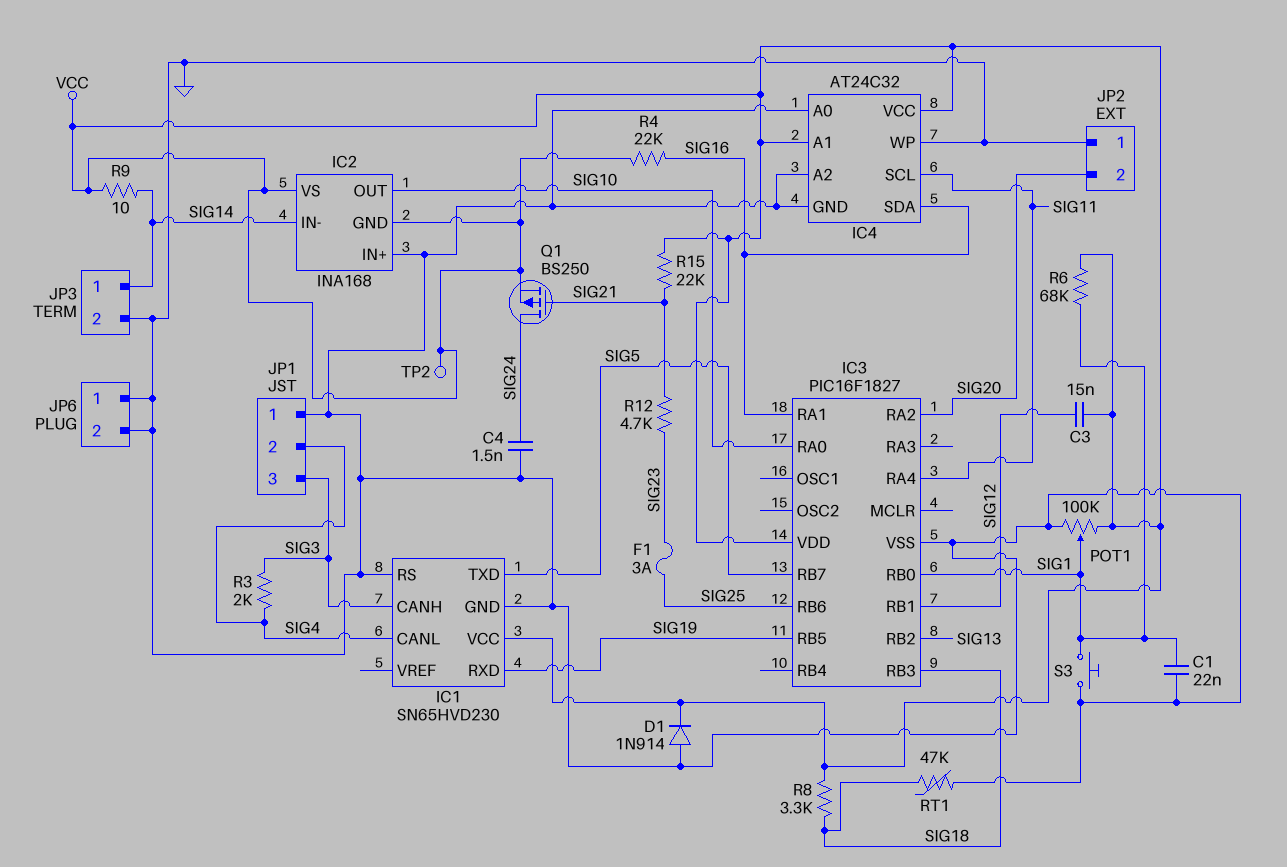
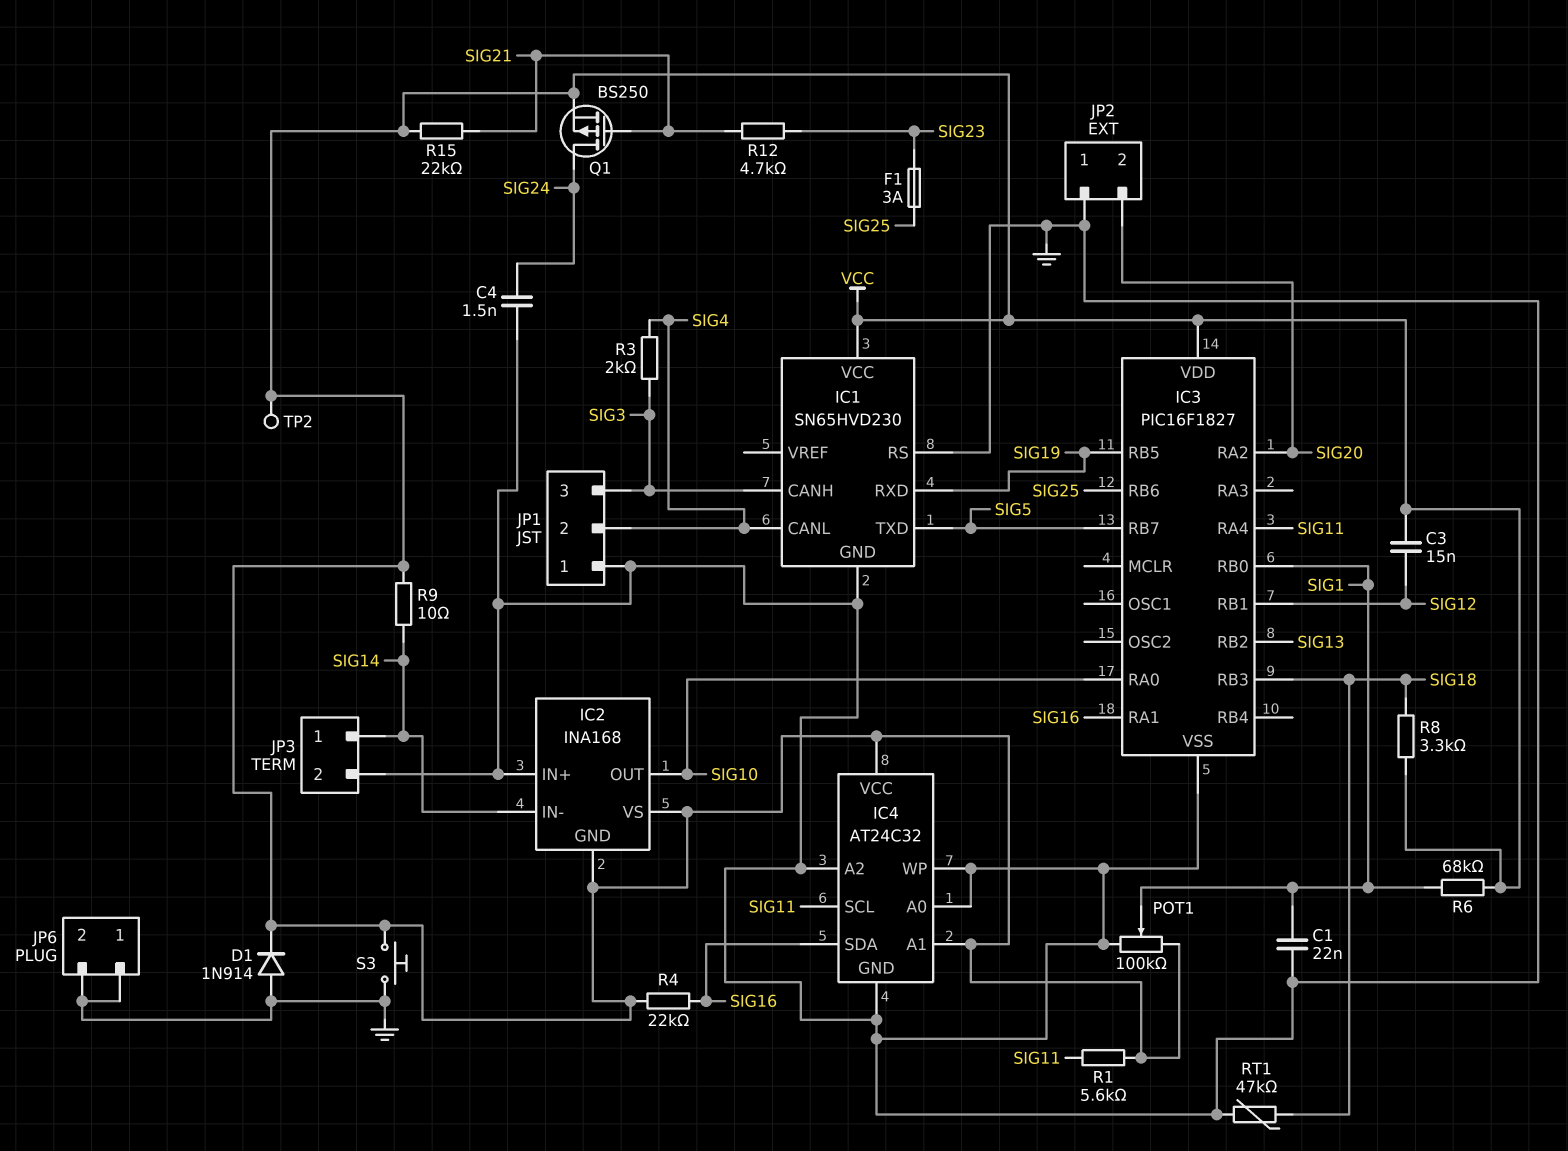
R1: none -> 5.6k (SIG11, VCC)
S3: button (GND, SIG1) -> button (GND, VCC)

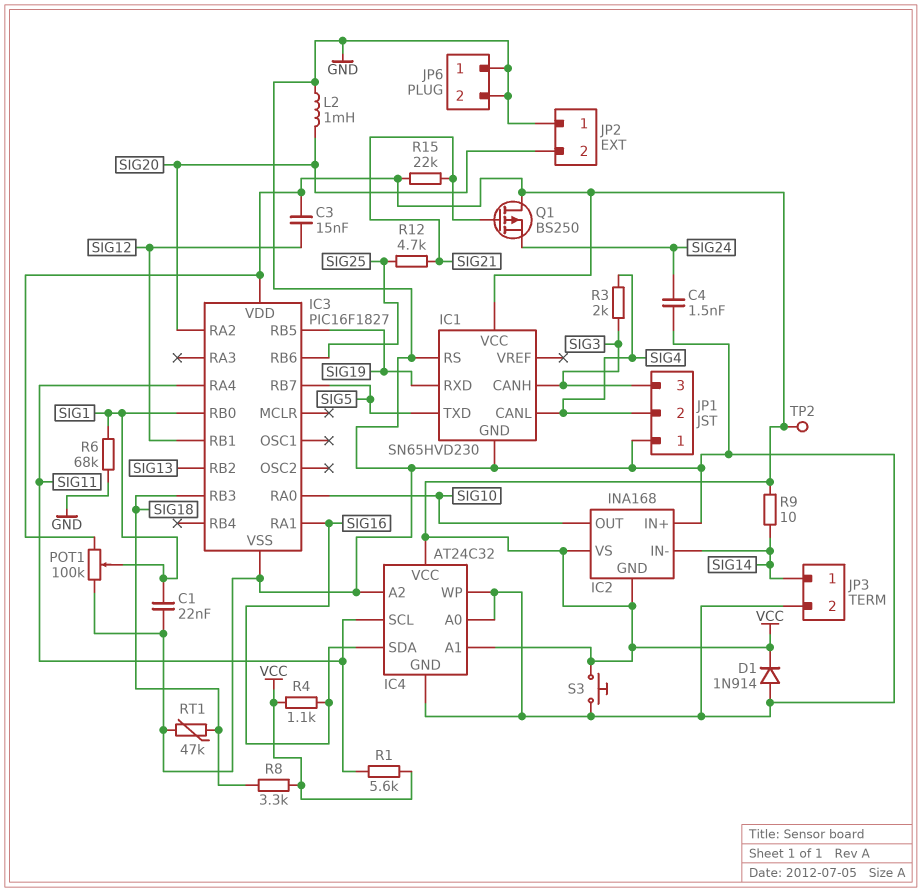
F1: 3A (SIG23, SIG25) -> none
L2: none -> 1mH (GND, SIG20)
Q1: PMOS BS250 (G SIG21, D SIG24, S VCC) -> PMOS BS250 (G SIG21, D VCC, S SIG24)
R4: 22k (SIG16, VCC) -> 1.1k (SIG16, VCC)
R6: 68k (SIG1, VCC) -> 68k (GND, SIG1)
R12: 4.7k (SIG21, SIG23) -> 4.7k (SIG21, SIG25)

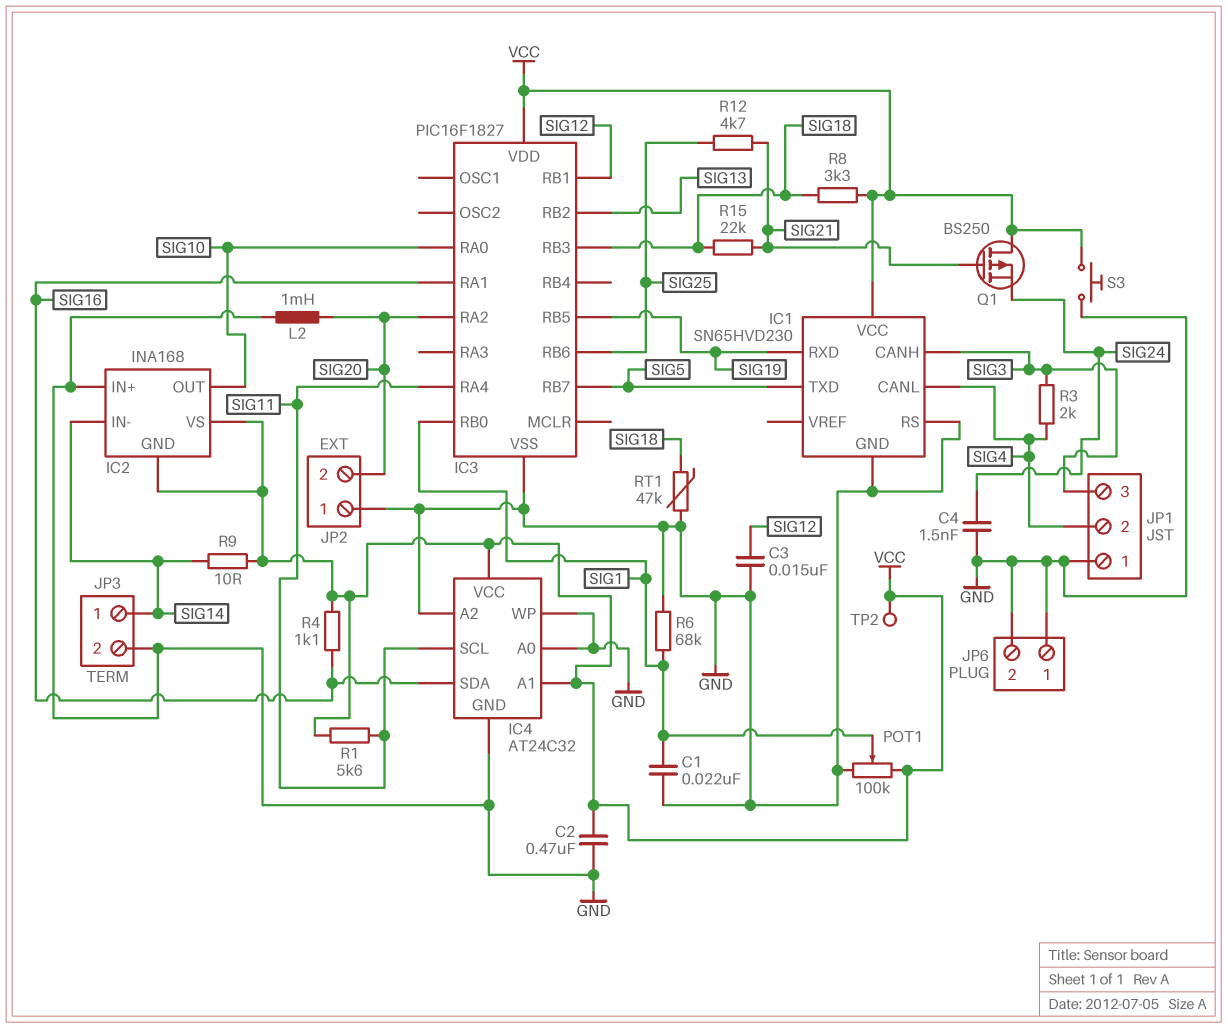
C2: none -> 470nF (GND, VCC)
C3: 15nF (SIG12, VCC) -> 15nF (GND, SIG12)
D1: diode 1N914 (A GND, K VCC) -> none
R15: 22k (SIG21, VCC) -> 22k (SIG18, SIG21)

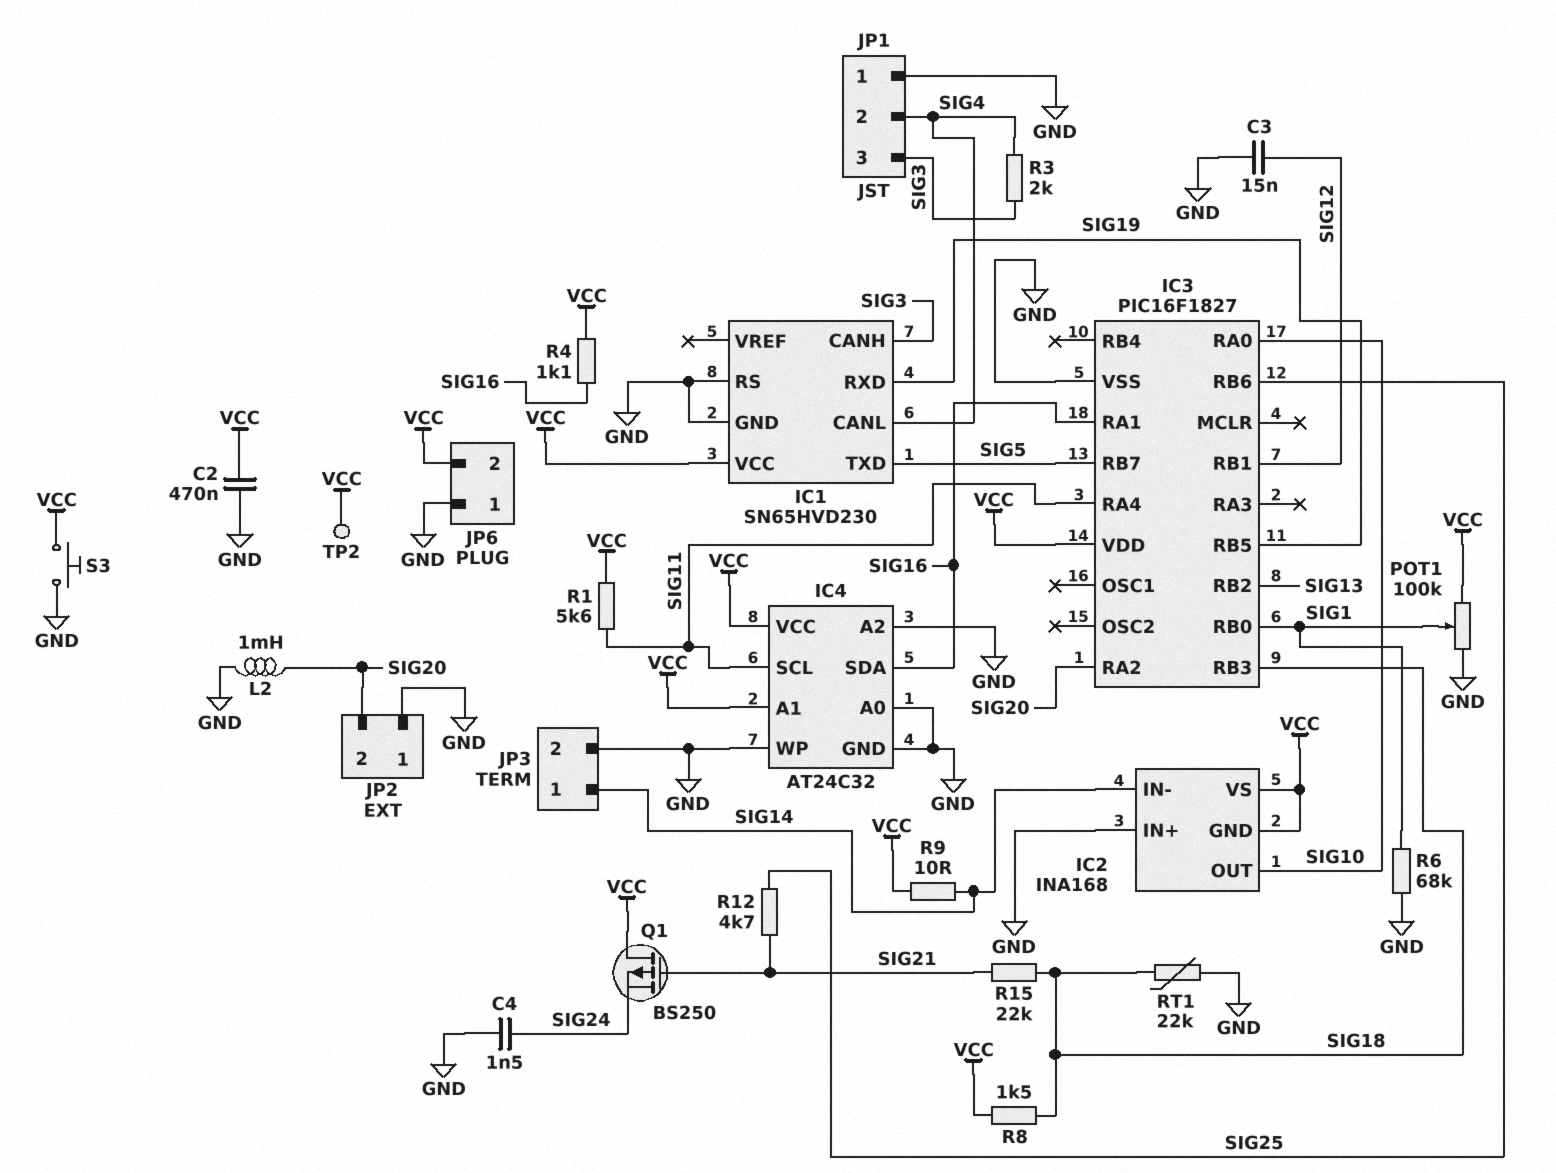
C1: 22nF (GND, SIG1) -> none
JP6 pin 2: GND -> VCC
R8: 3.3k (SIG18, VCC) -> 1.5k (SIG18, VCC)
RT1: 47k (GND, SIG18) -> 22k (GND, SIG18)

